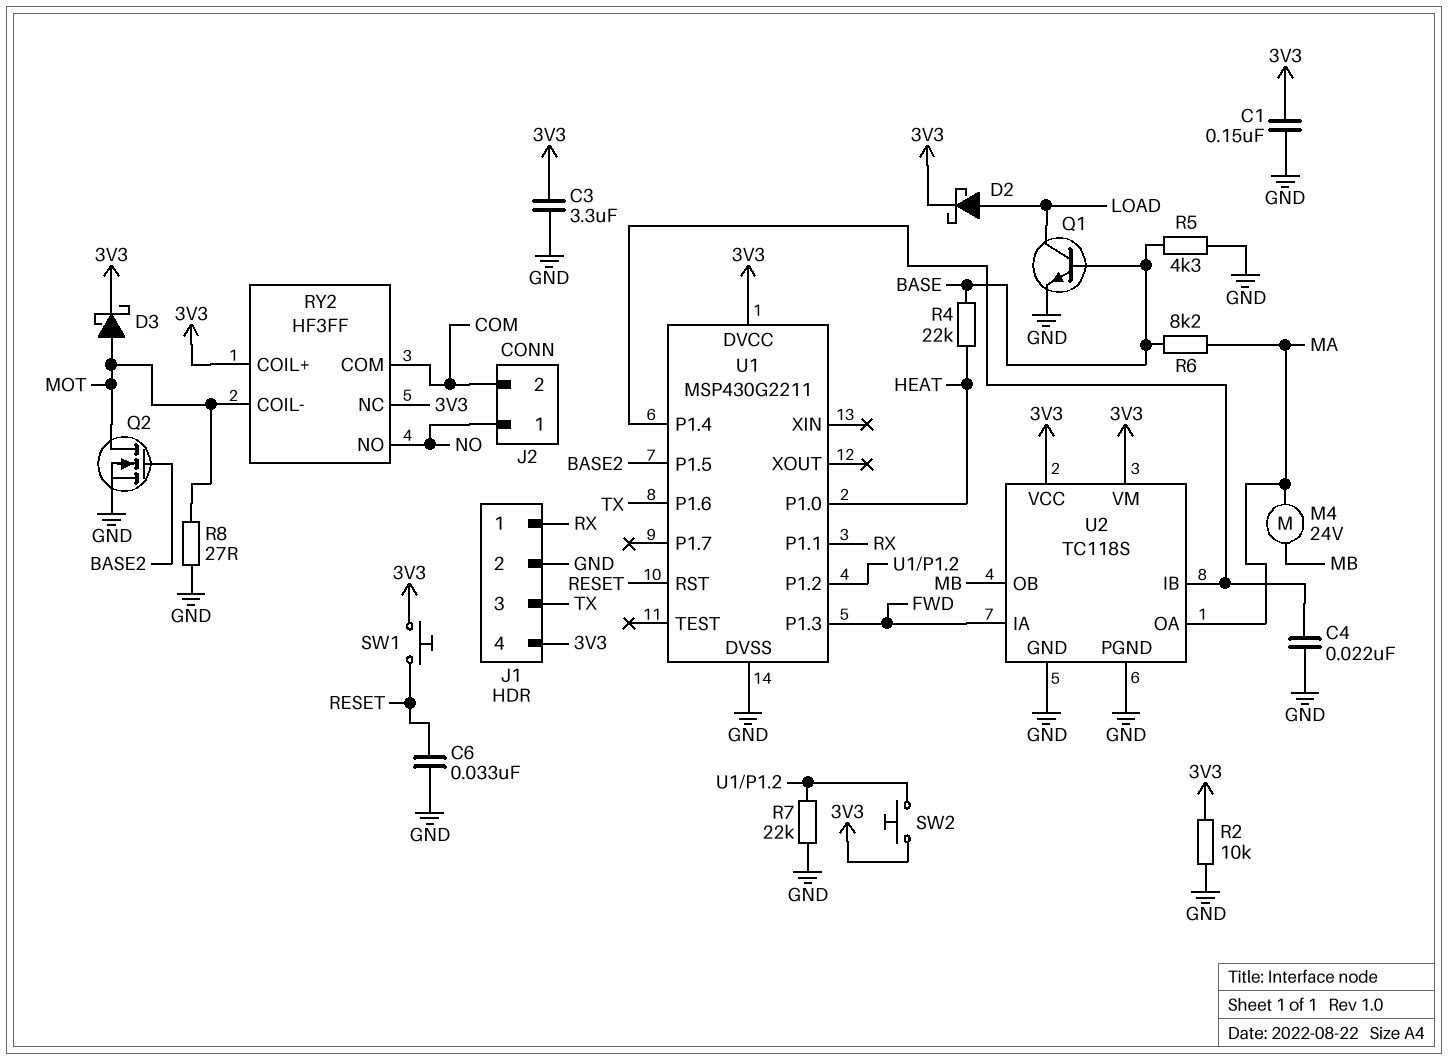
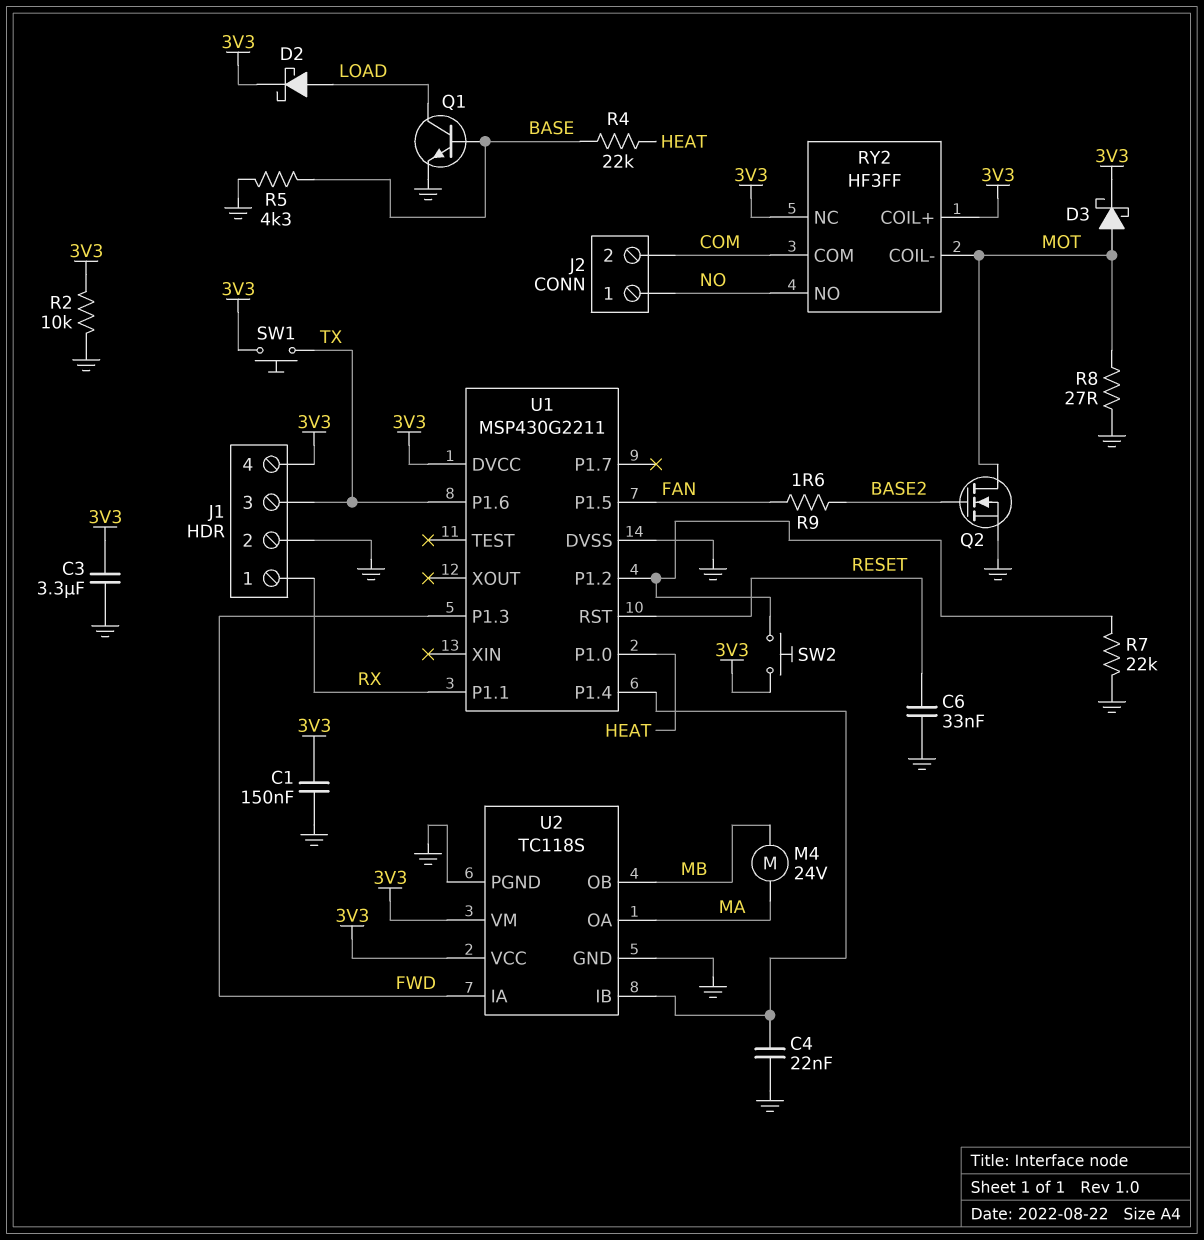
R6: 8.2k (BASE, MA) -> none
R9: none -> 1.6 (BASE2, FAN)
SW1: button (3V3, RESET) -> button (3V3, TX)
U1 pin P1.5: BASE2 -> FAN

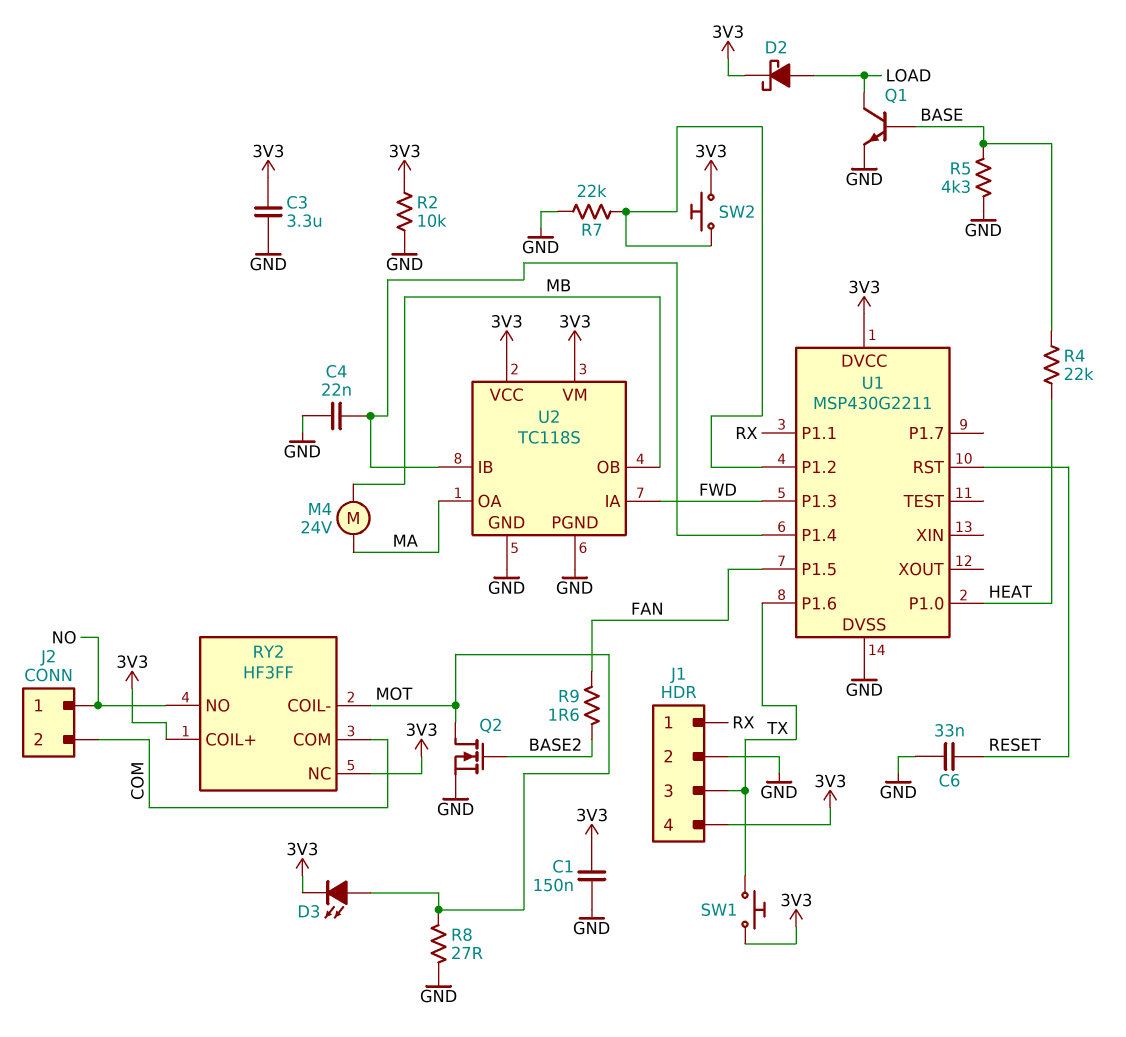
D3: schottky (A MOT, K 3V3) -> LED (A MOT, K 3V3)

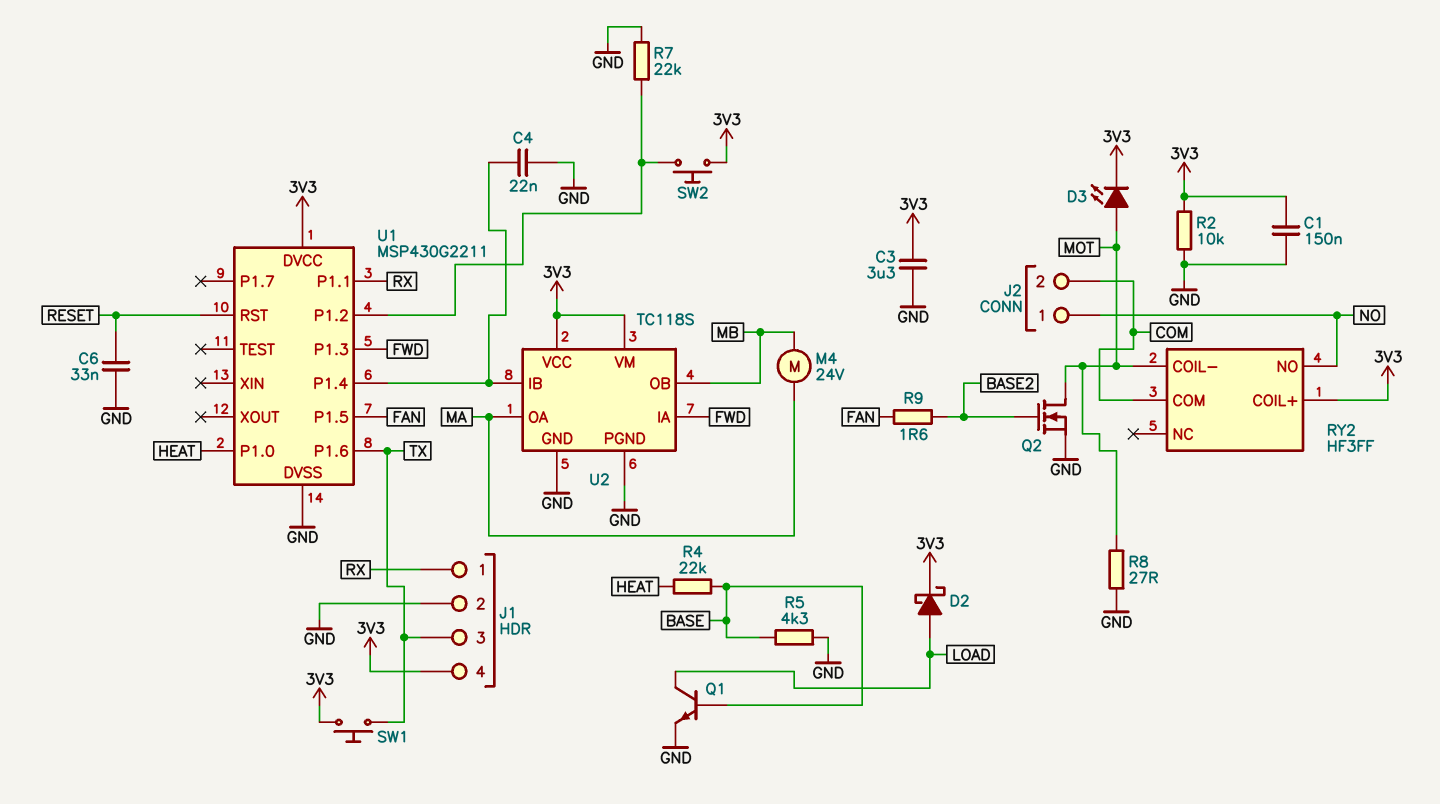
RY2 pin NC: 3V3 -> none

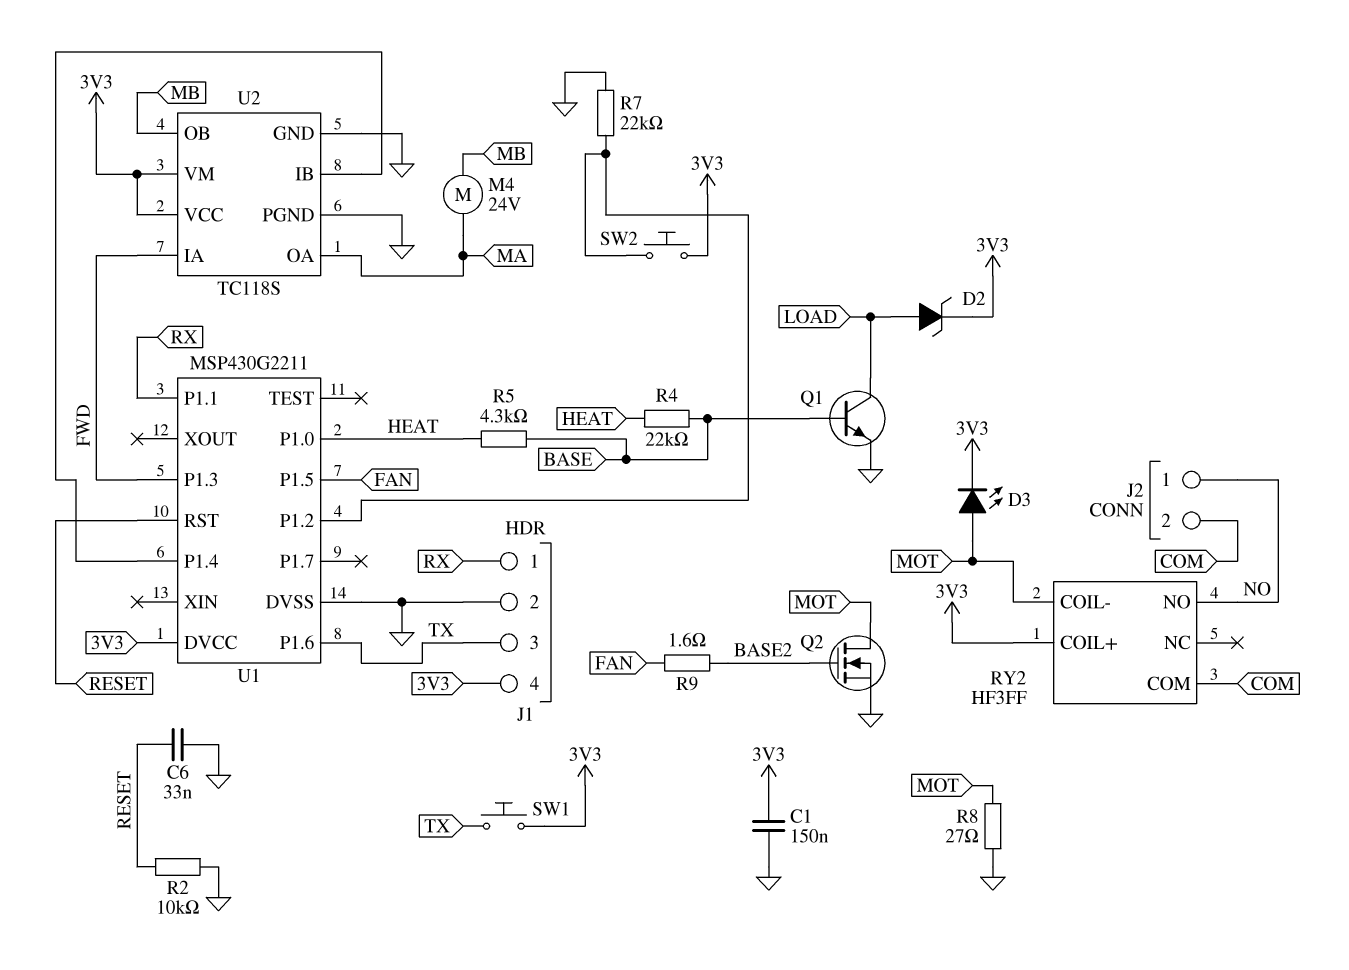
C3: 3.3uF (3V3, GND) -> none
C4: 22nF (GND, U1/P1.4) -> none
D2: schottky (A LOAD, K 3V3) -> zener (A LOAD, K 3V3)
R2: 10k (3V3, GND) -> 10k (GND, RESET)
R5: 4.3k (BASE, GND) -> 4.3k (BASE, HEAT)

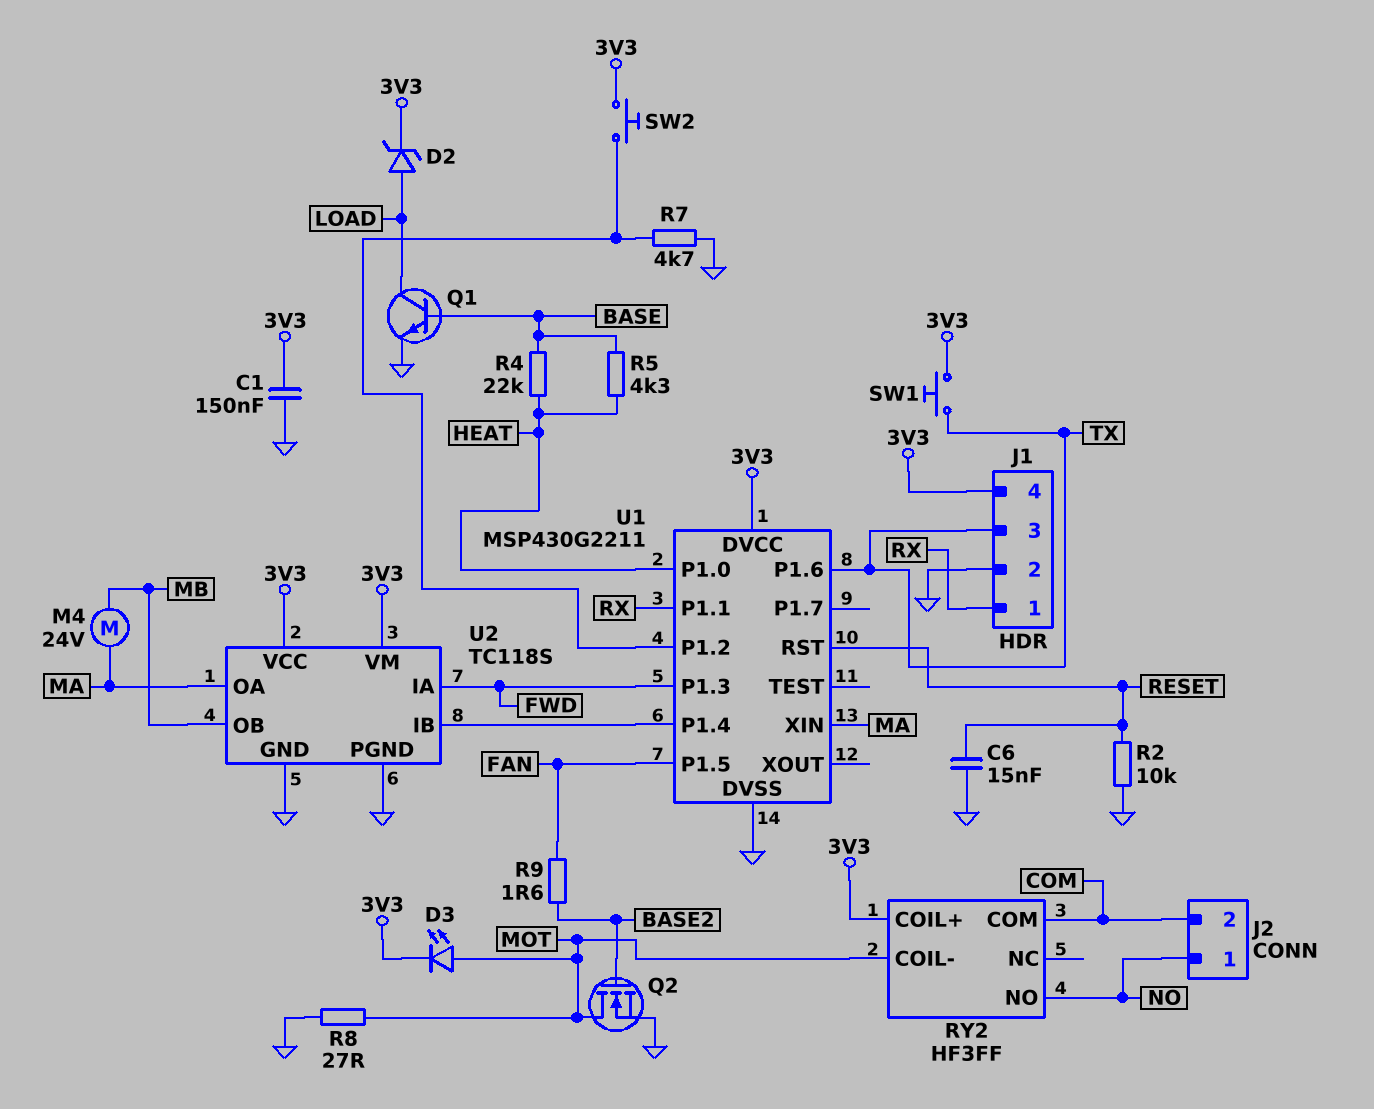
C6: 33nF (GND, RESET) -> 15nF (GND, RESET)
R7: 22k (GND, U1/P1.2) -> 4.7k (GND, U1/P1.2)
U1 pin XIN: none -> MA

